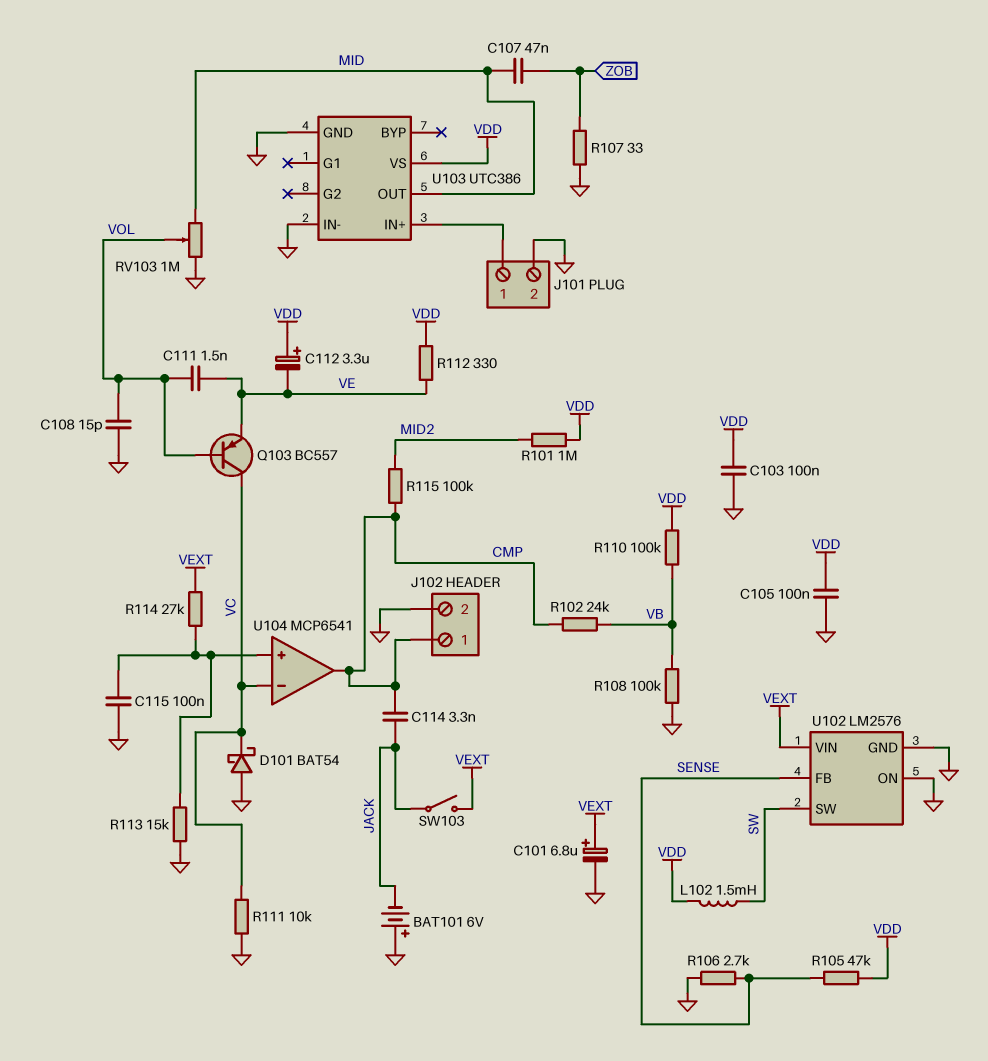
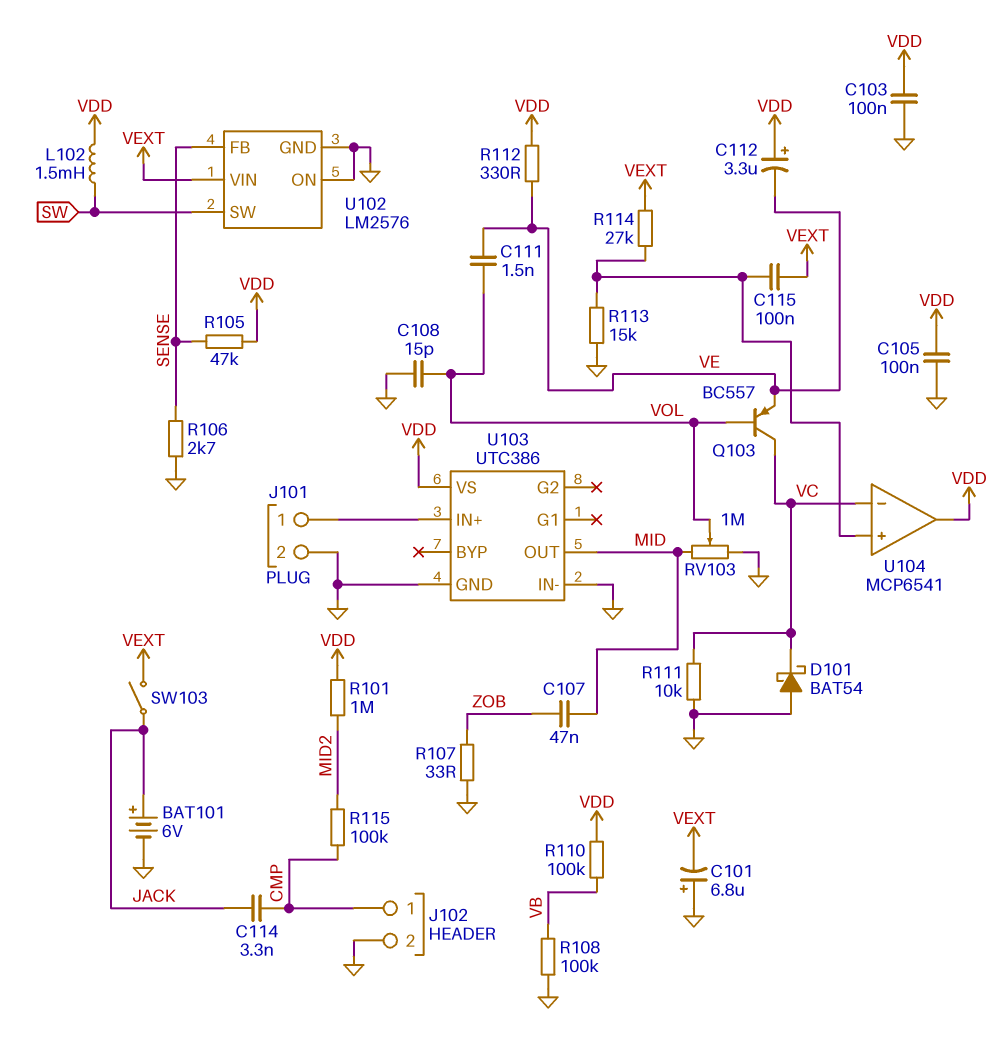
BAT101: 6V (plus GND, minus JACK) -> 6V (plus JACK, minus GND)
C101: 6.8uF (plus VEXT, minus GND) -> 6.8uF (plus GND, minus VEXT)
C115: 100nF (GND, U104/in+) -> 100nF (U104/in+, VEXT)
R102: 24k (CMP, VB) -> none
U104 pin out: CMP -> VDD

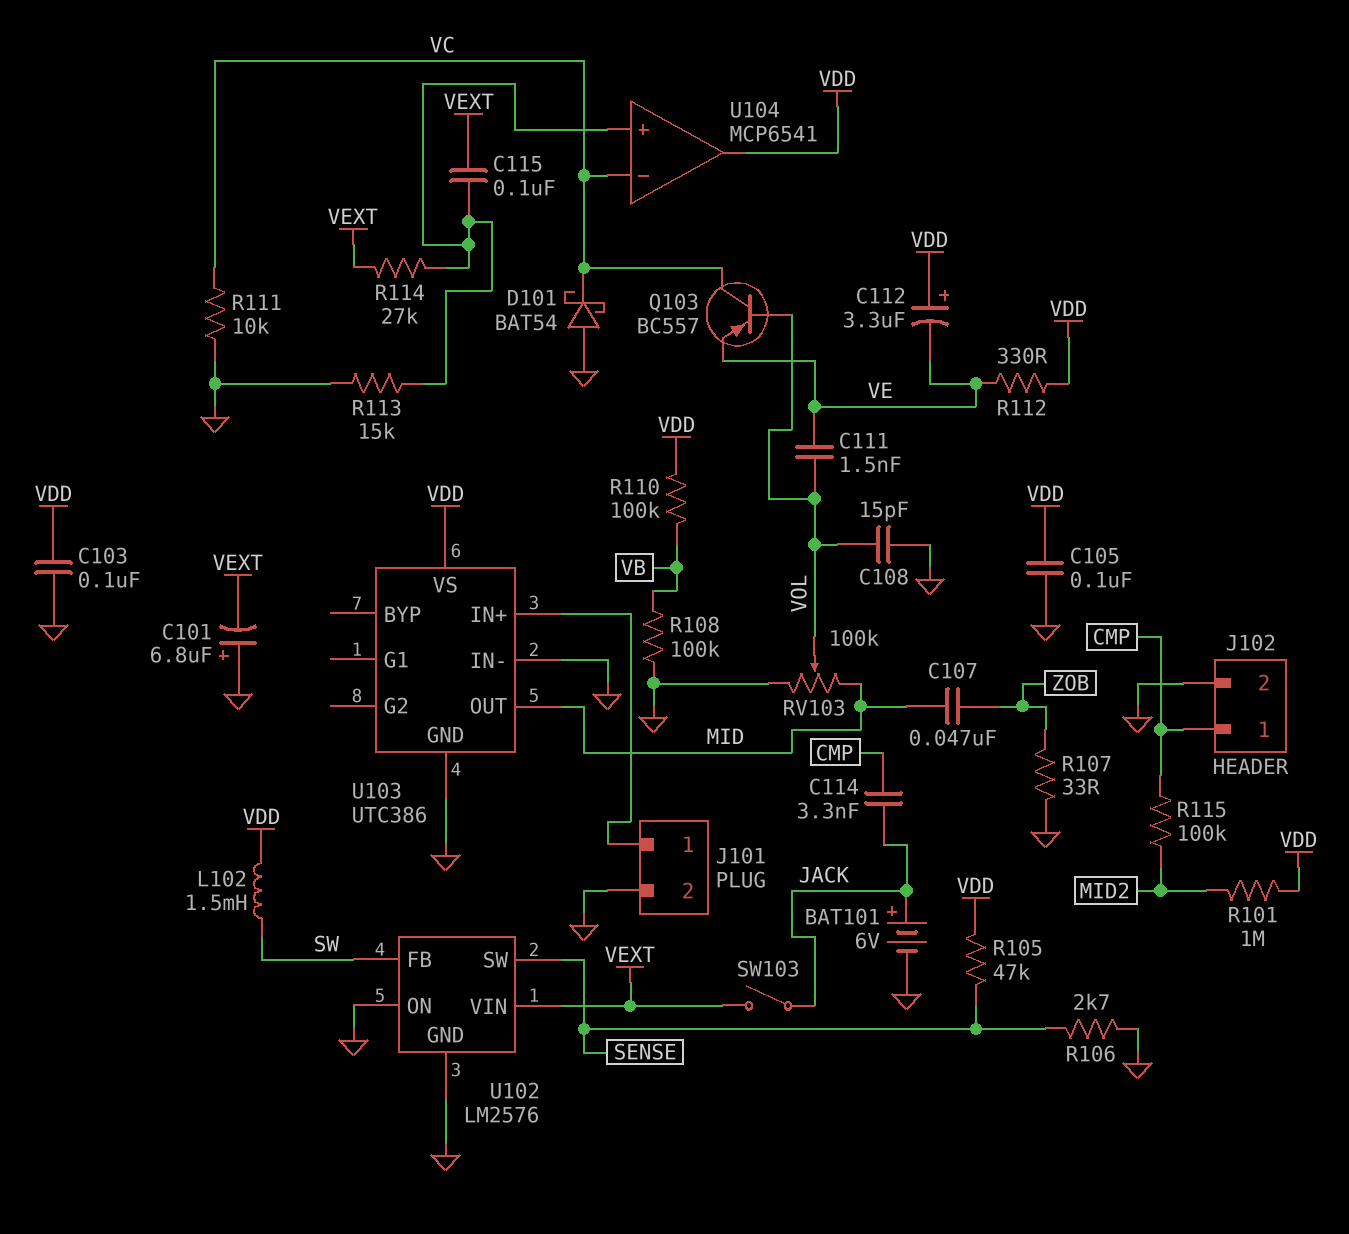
RV103: 1M (GND, MID, wiper VOL) -> 100k (GND, MID, wiper VOL)
U102 pin FB: SENSE -> SW
U102 pin SW: SW -> SENSE

